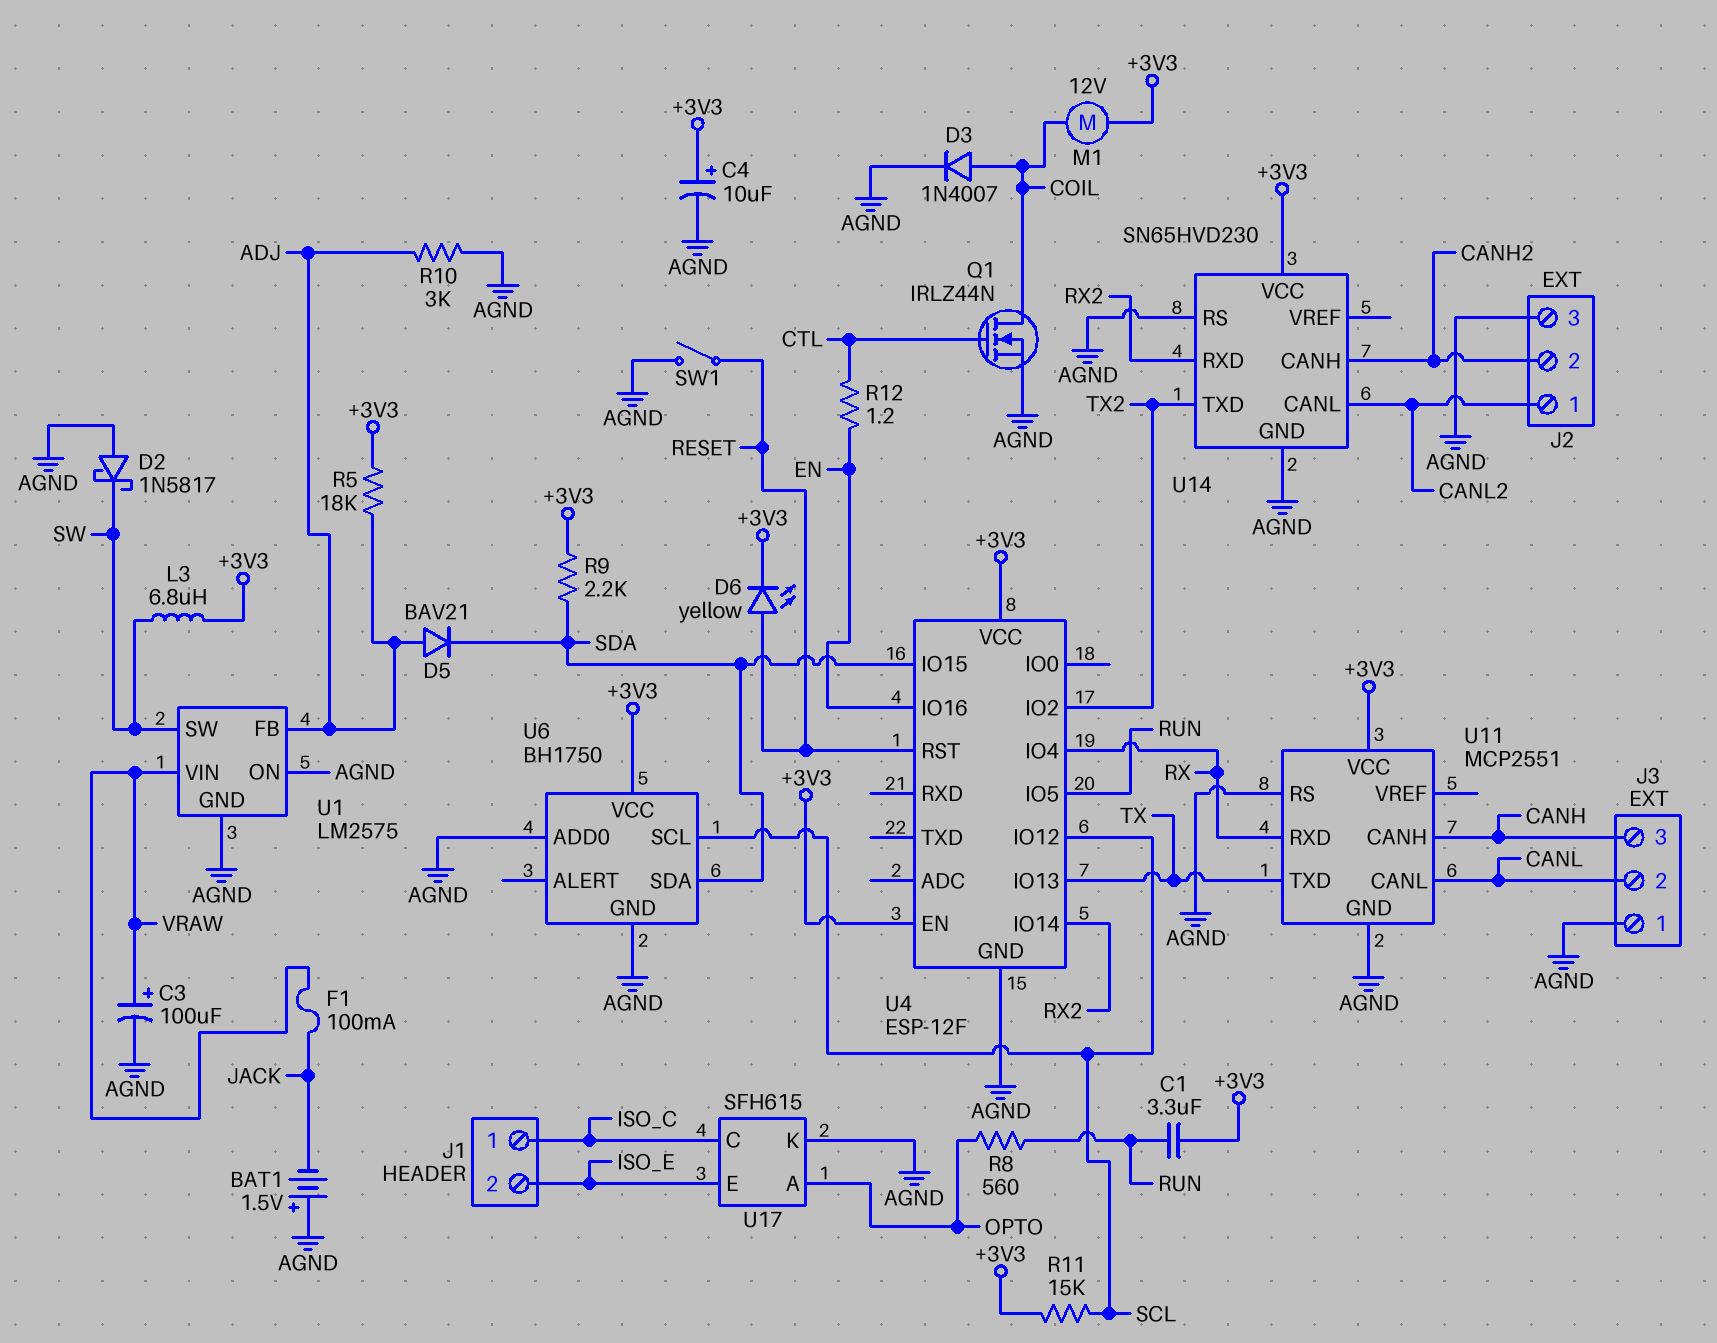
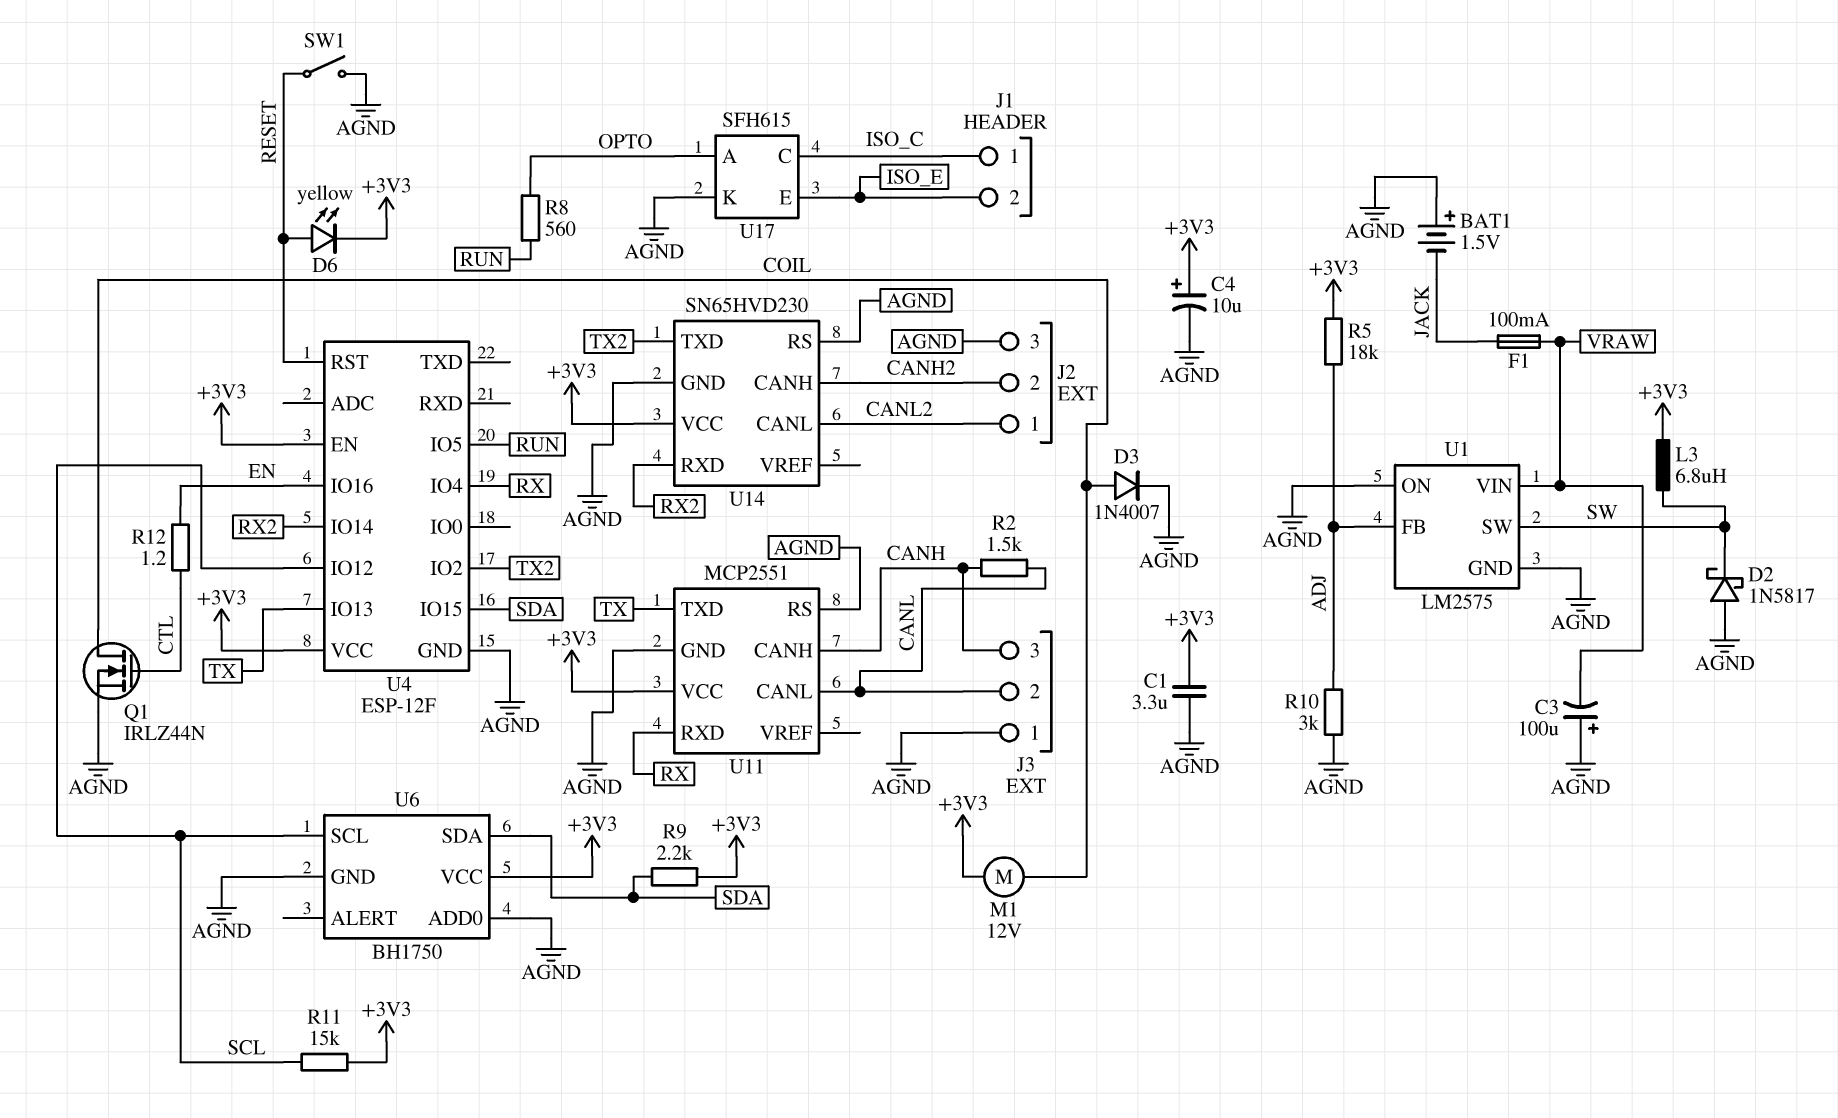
C1: 3.3uF (+3V3, RUN) -> 3.3uF (+3V3, AGND)
C3: 100uF (plus VRAW, minus AGND) -> 100uF (plus AGND, minus VRAW)
D5: diode BAV21 (A ADJ, K SDA) -> none
R2: none -> 1.5k (CANH, CANL)

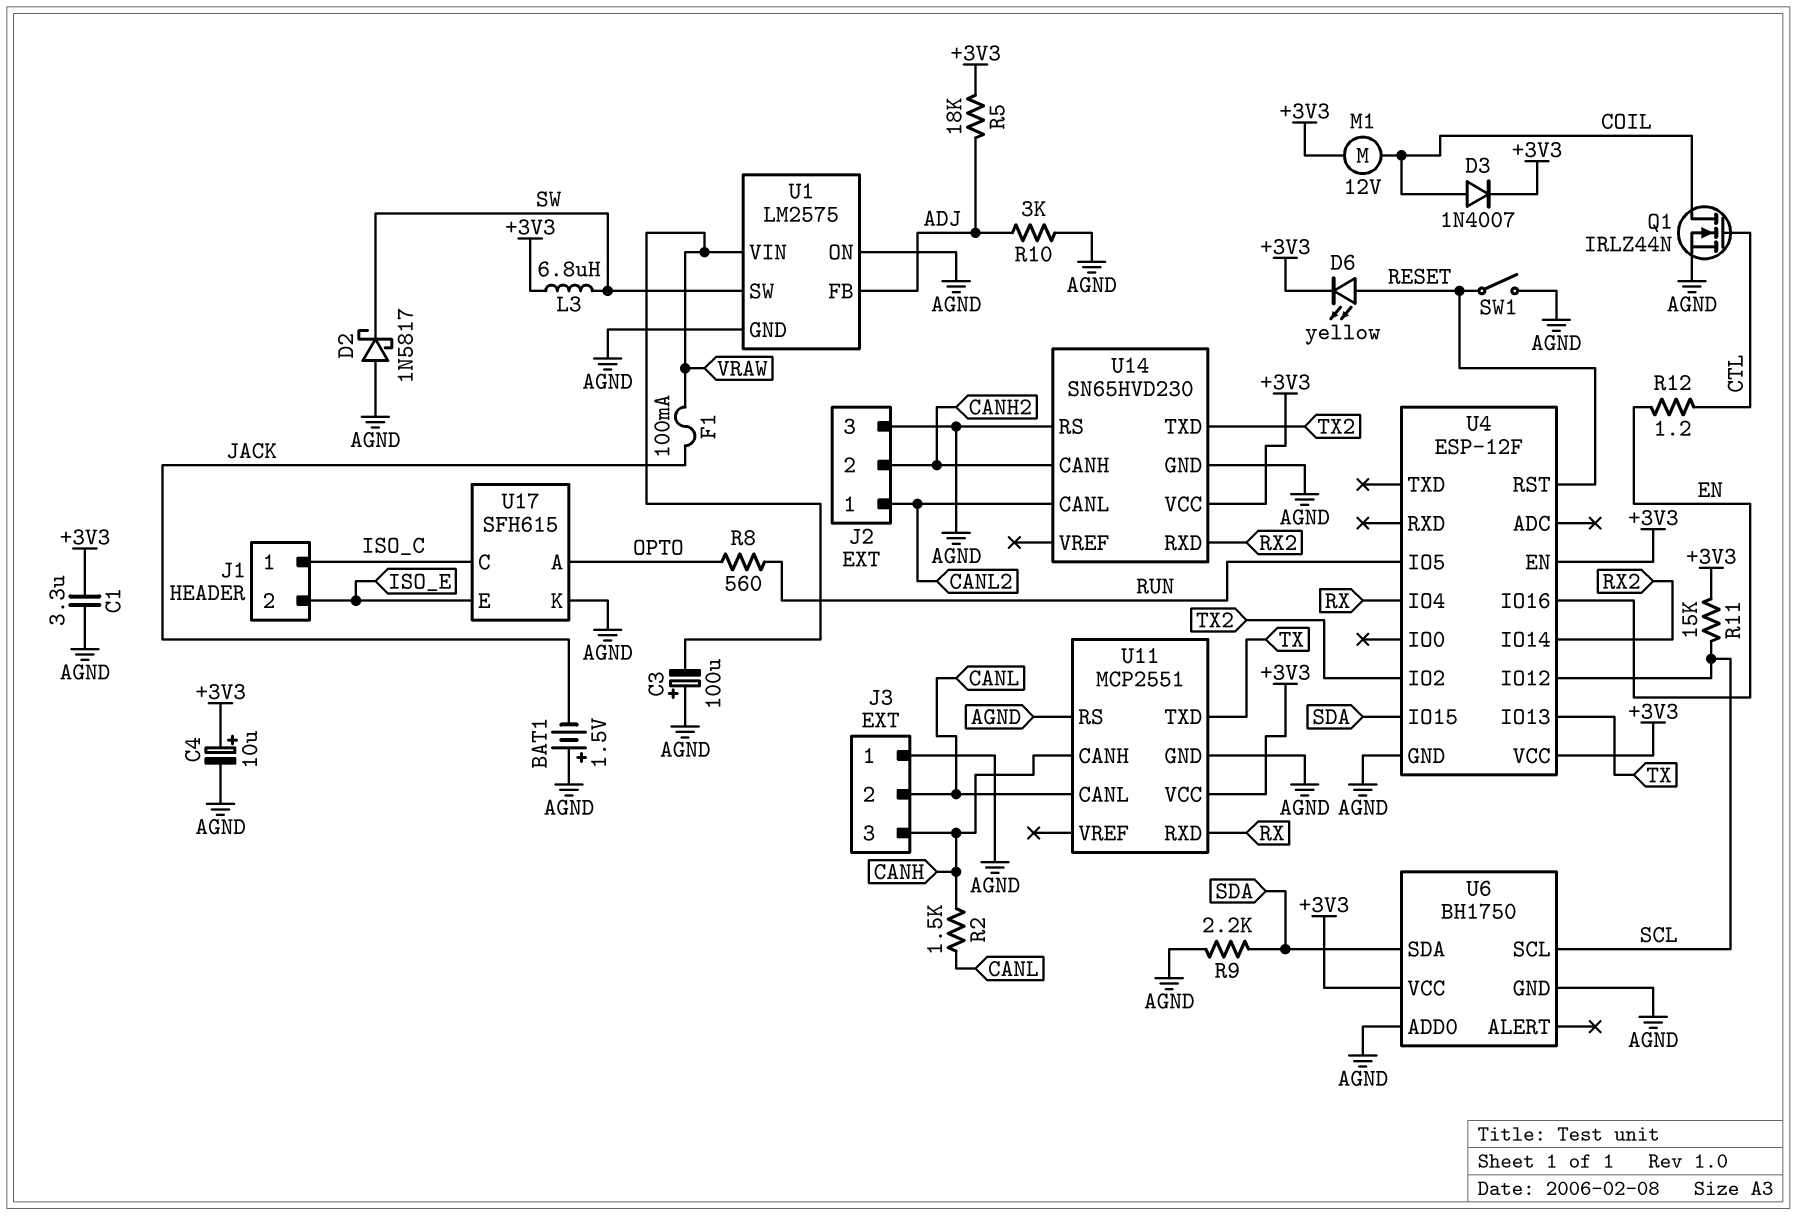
D3: diode 1N4007 (A COIL, K AGND) -> diode 1N4007 (A COIL, K +3V3)
R9: 2.2k (+3V3, SDA) -> 2.2k (AGND, SDA)

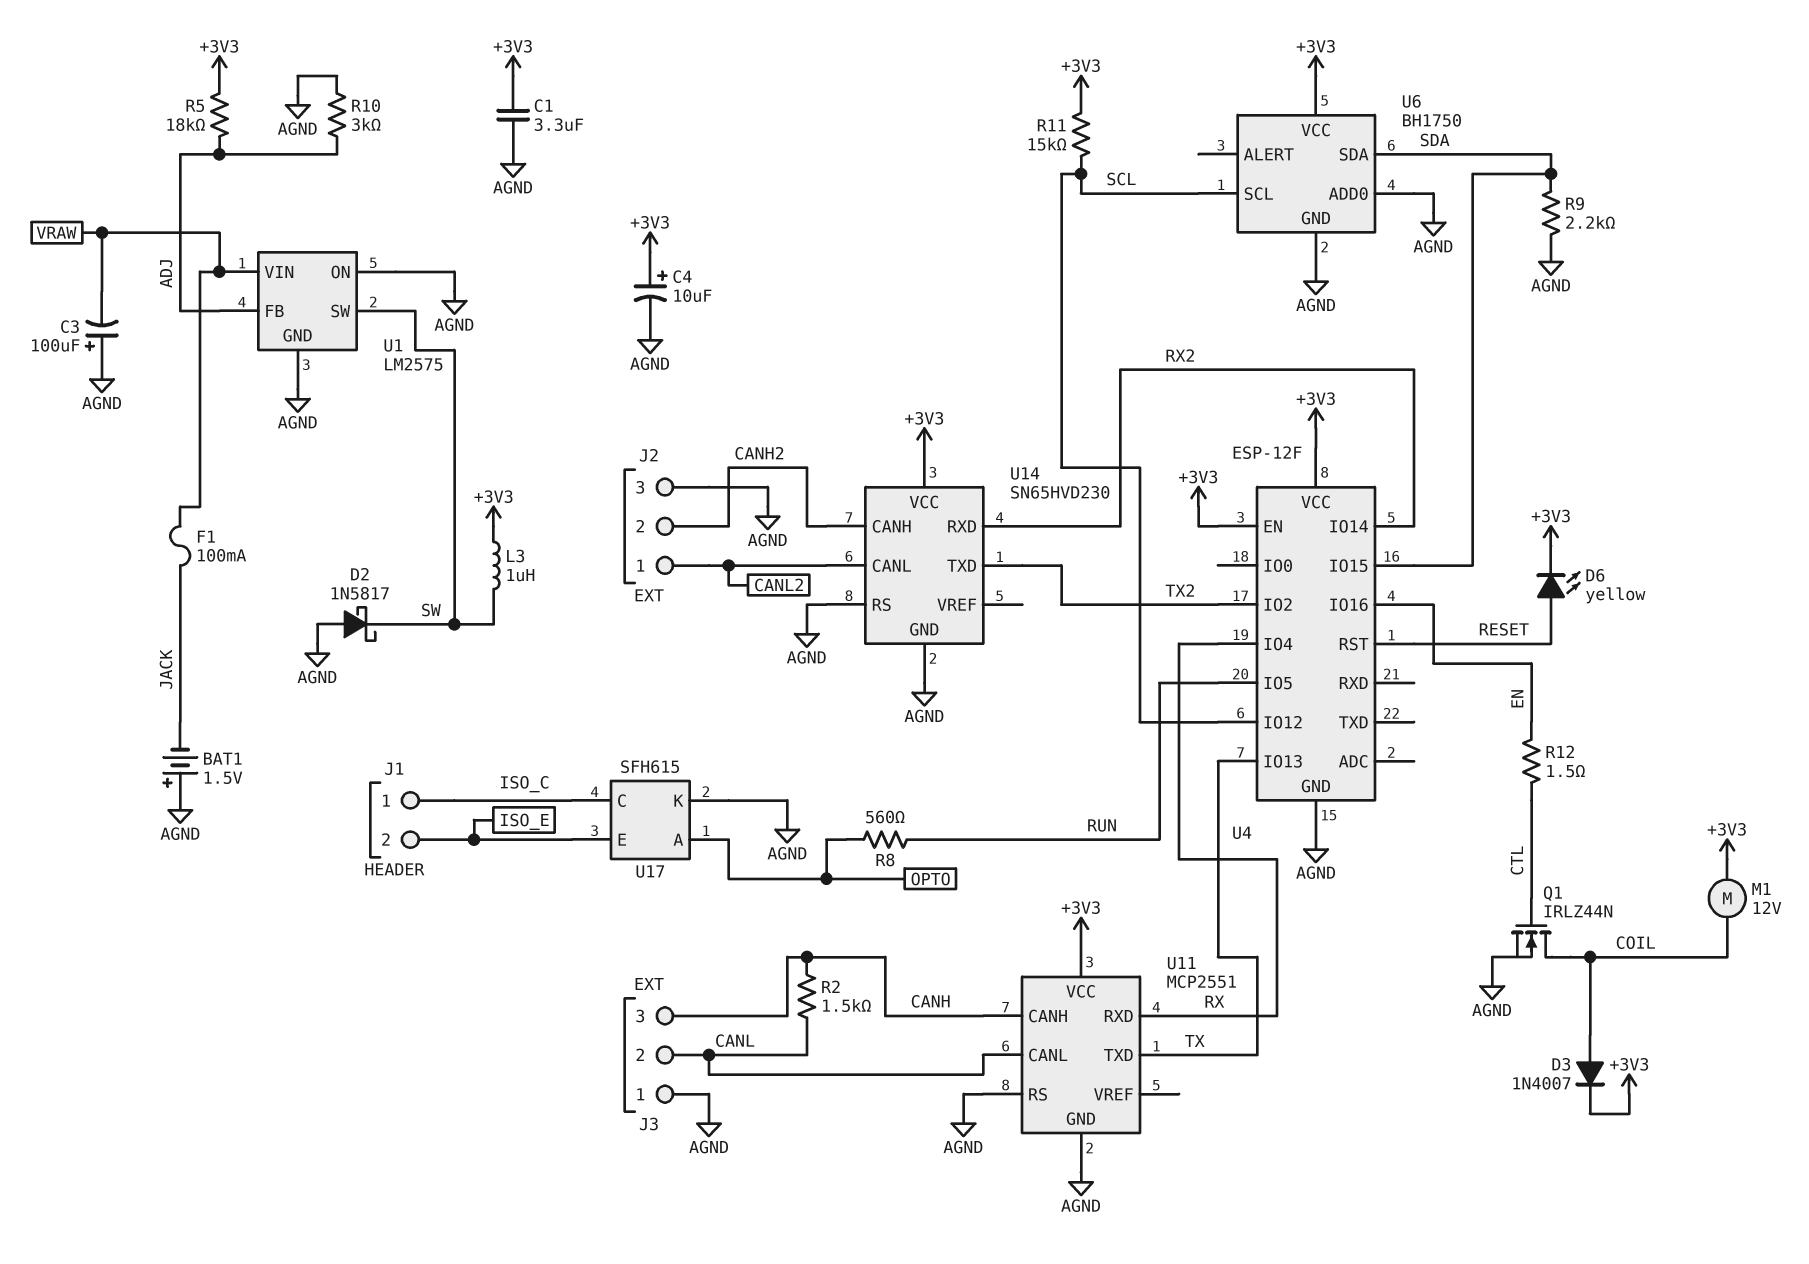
L3: 6.8uH (+3V3, SW) -> 1uH (+3V3, SW)
R12: 1.2 (CTL, EN) -> 1.5 (CTL, EN)
SW1: switch (AGND, RESET) -> none

